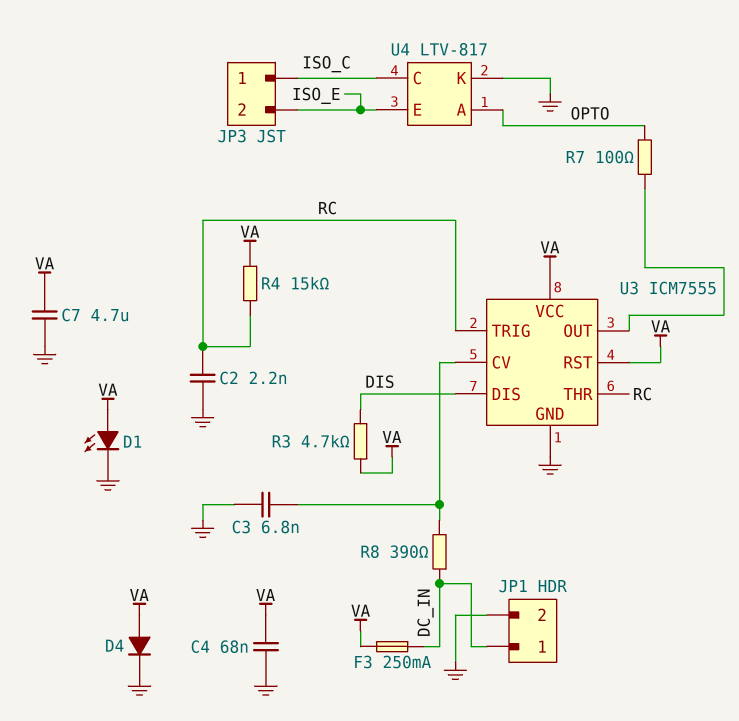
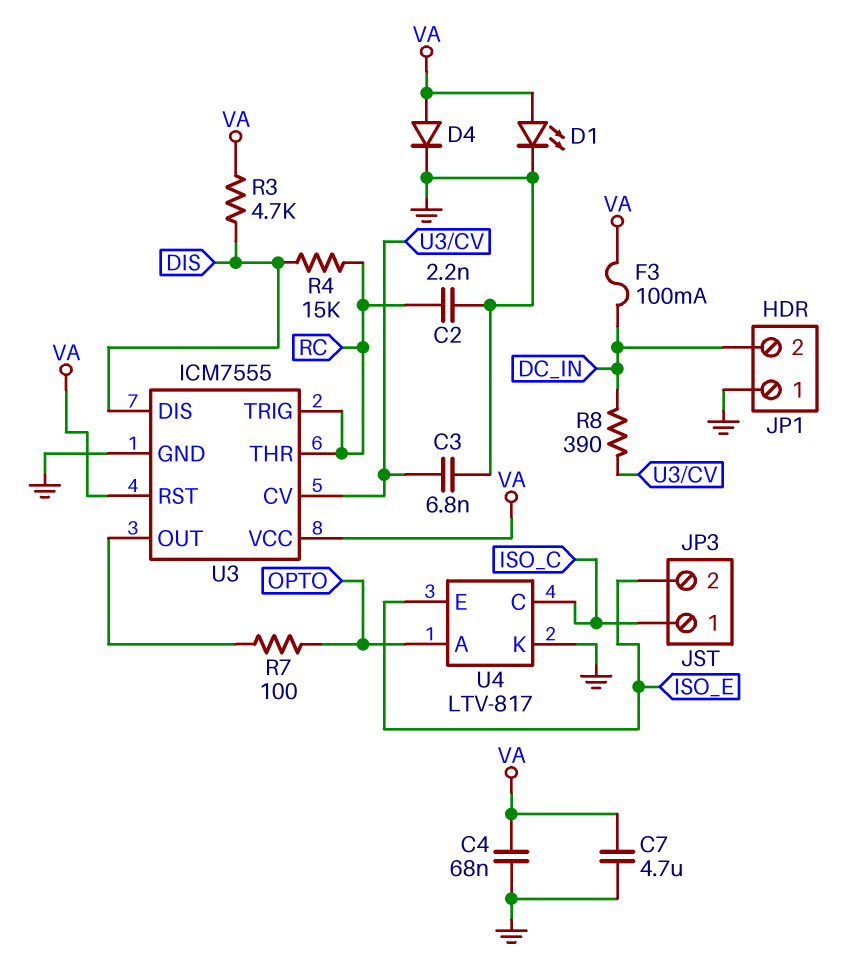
F3: 250mA (DC_IN, VA) -> 100mA (DC_IN, VA)
JP1 pin 1: DC_IN -> GND
JP1 pin 2: GND -> DC_IN
R4: 15k (RC, VA) -> 15k (DIS, RC)

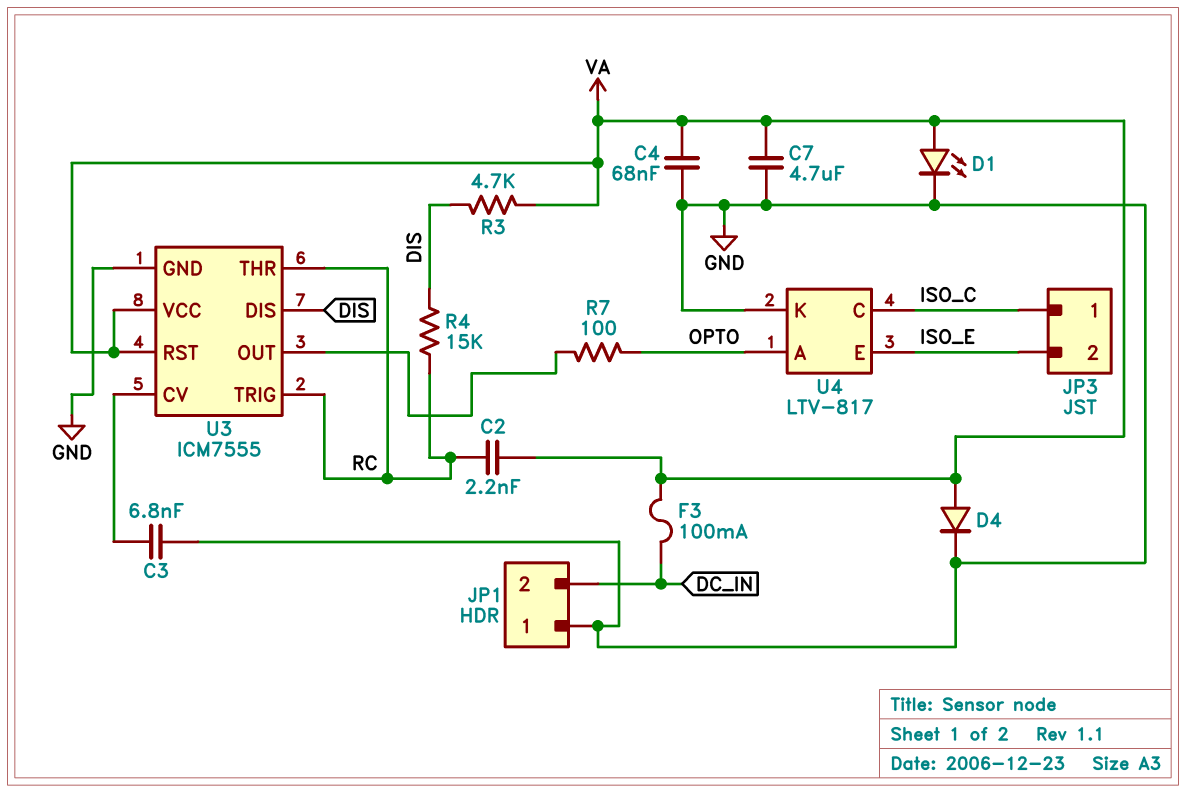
C2: 2.2nF (GND, RC) -> 2.2nF (RC, VA)
R8: 390 (DC_IN, U3/CV) -> none

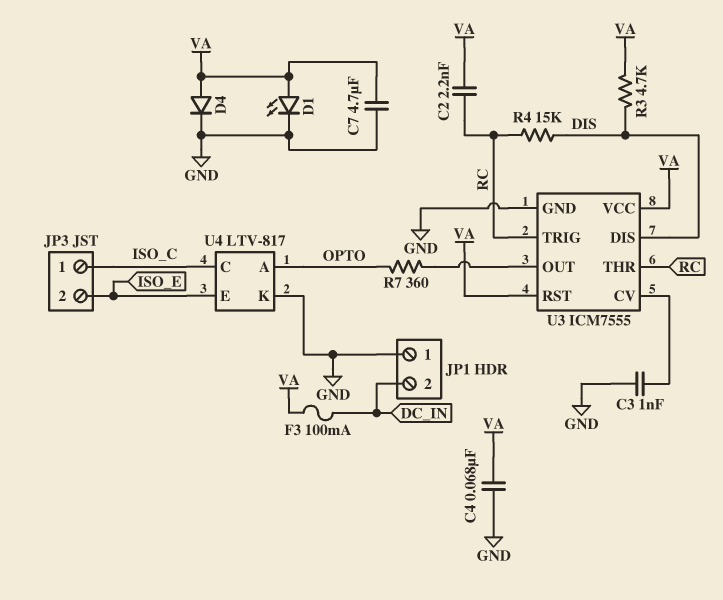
C3: 6.8nF (GND, U3/CV) -> 1nF (GND, U3/CV)
R7: 100 (OPTO, U3/OUT) -> 360 (OPTO, U3/OUT)

